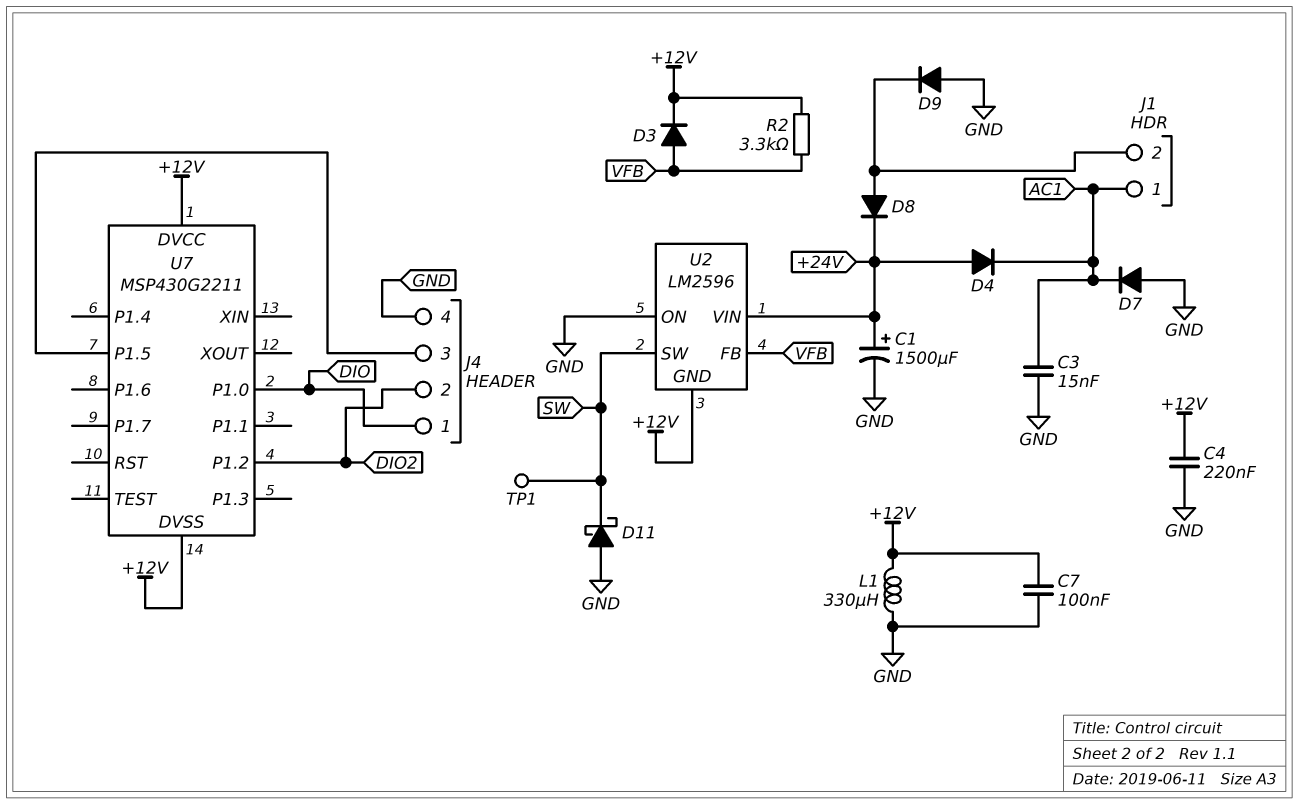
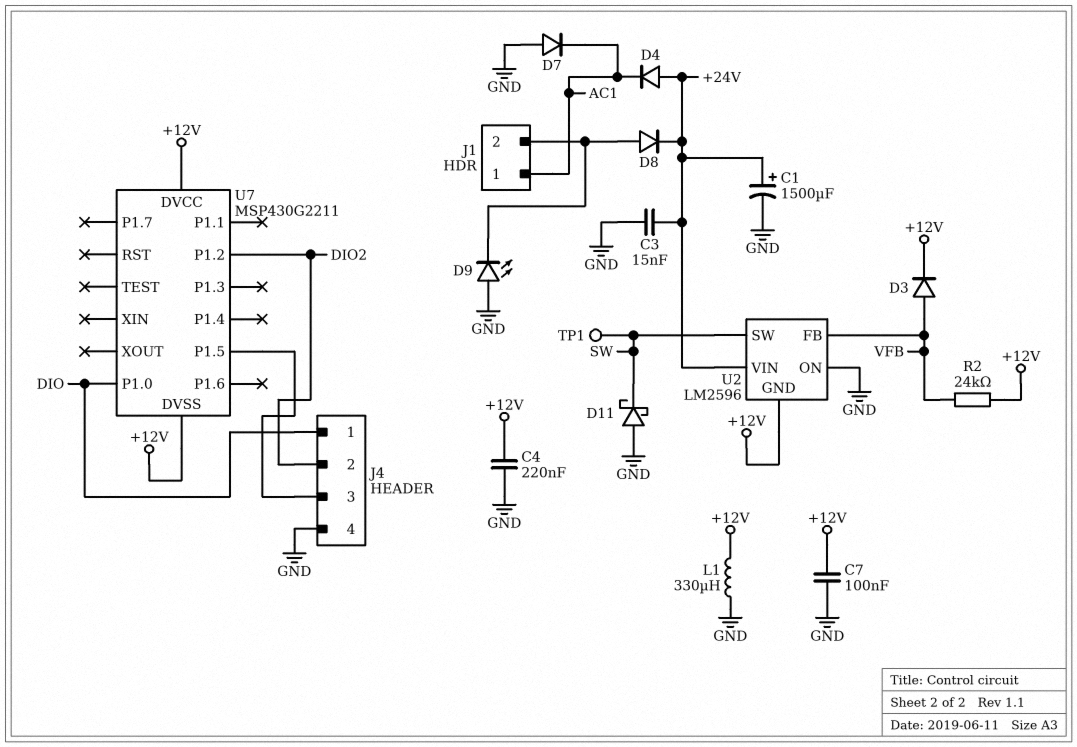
C3: 15nF (AC1, GND) -> 15nF (+24V, GND)
D9: diode (A GND, K J1/2) -> LED (A GND, K J1/2)
R2: 3.3k (+12V, VFB) -> 24k (+12V, VFB)

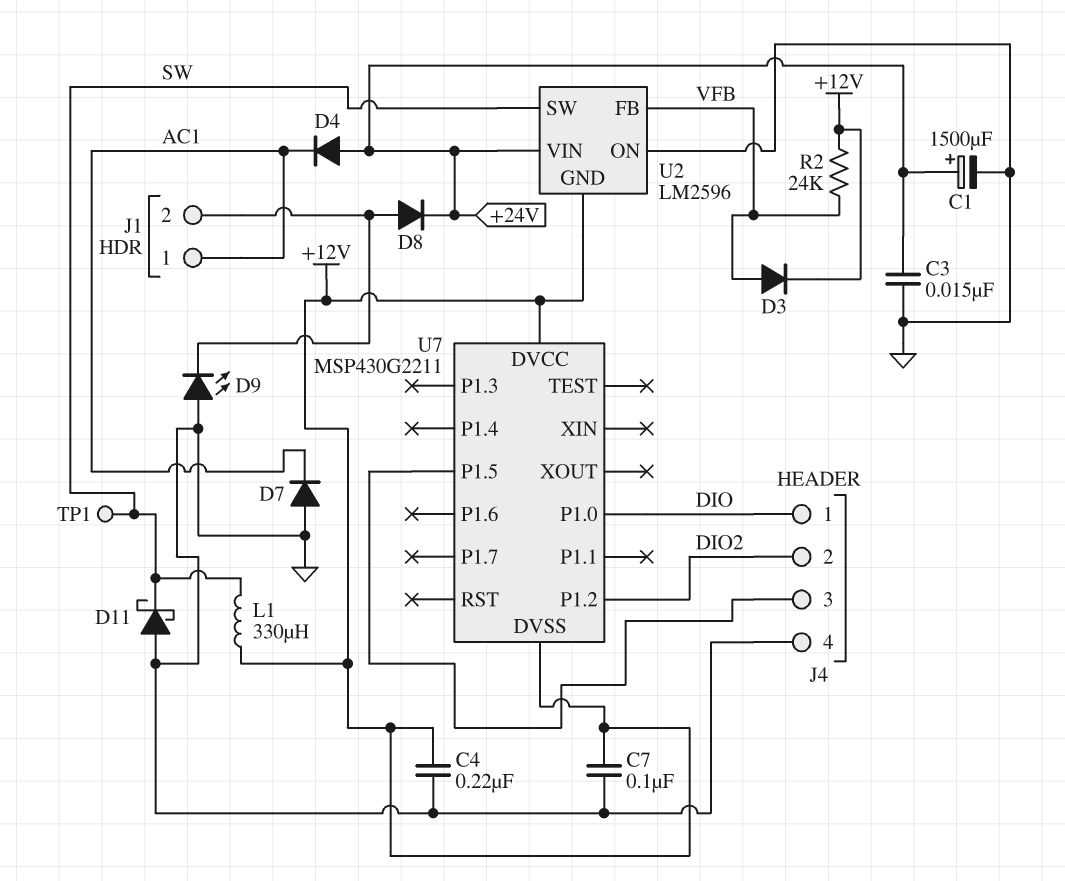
L1: 330uH (+12V, GND) -> 330uH (+12V, SW)

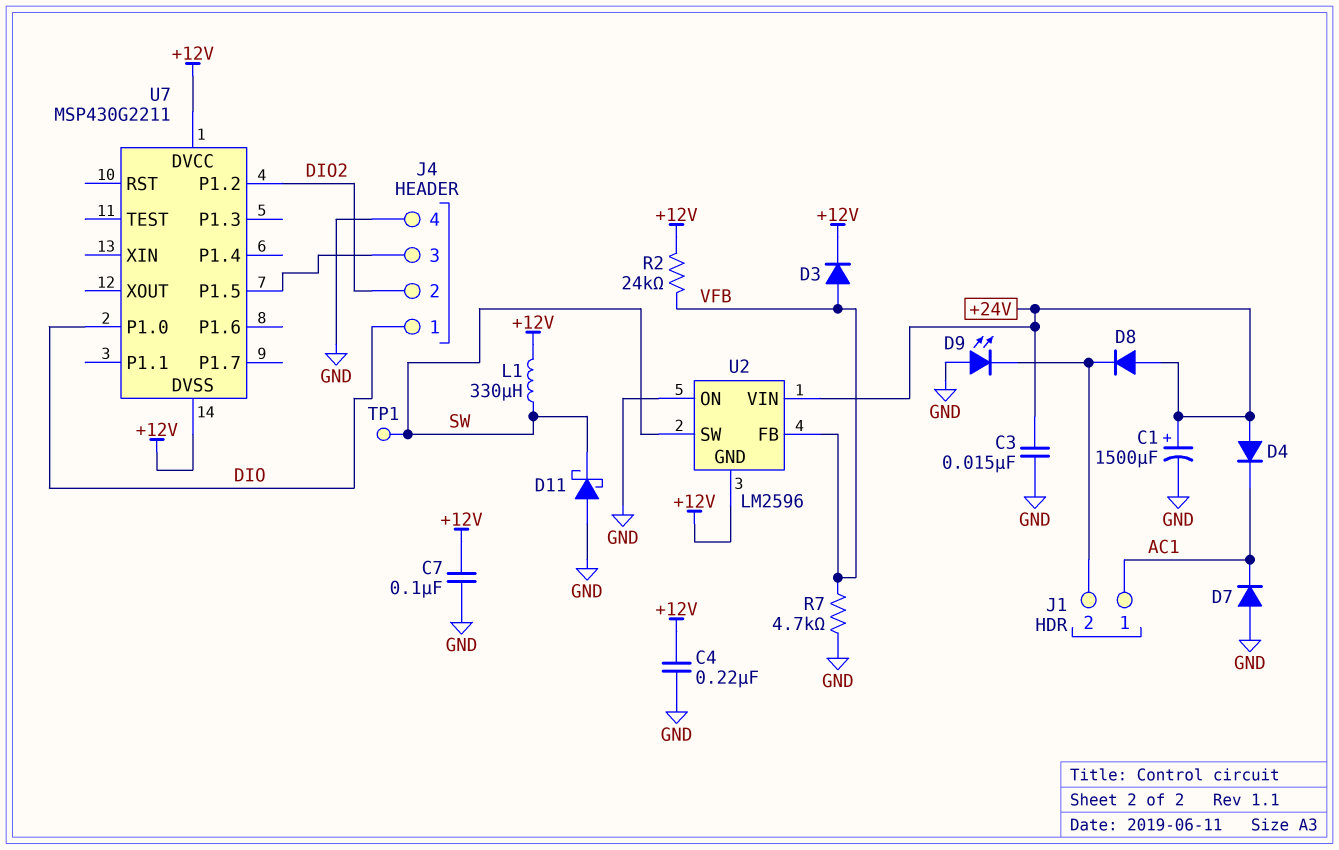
D8: diode (A J1/2, K +24V) -> diode (A +24V, K J1/2)
R7: none -> 4.7k (GND, VFB)

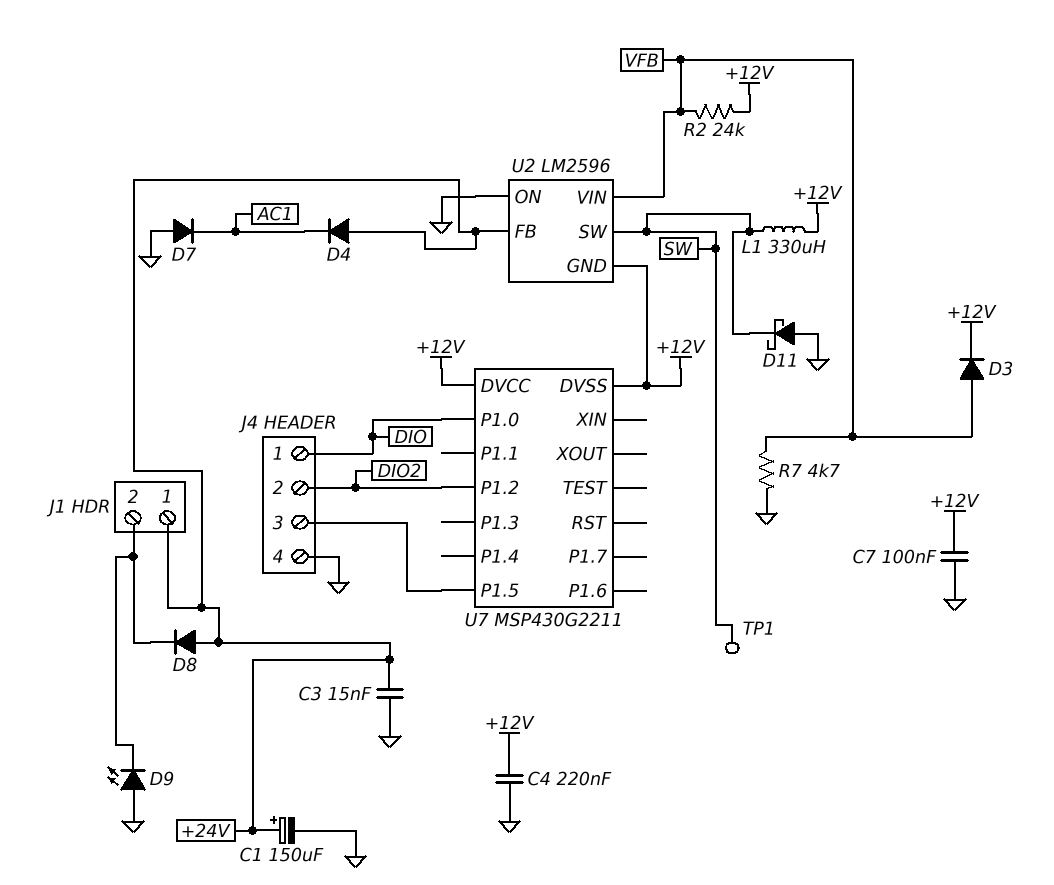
C1: 1500uF (plus +24V, minus GND) -> 150uF (plus +24V, minus GND)
J1 pin 1: AC1 -> +24V
U2 pin FB: VFB -> +24V
U2 pin VIN: +24V -> VFB

